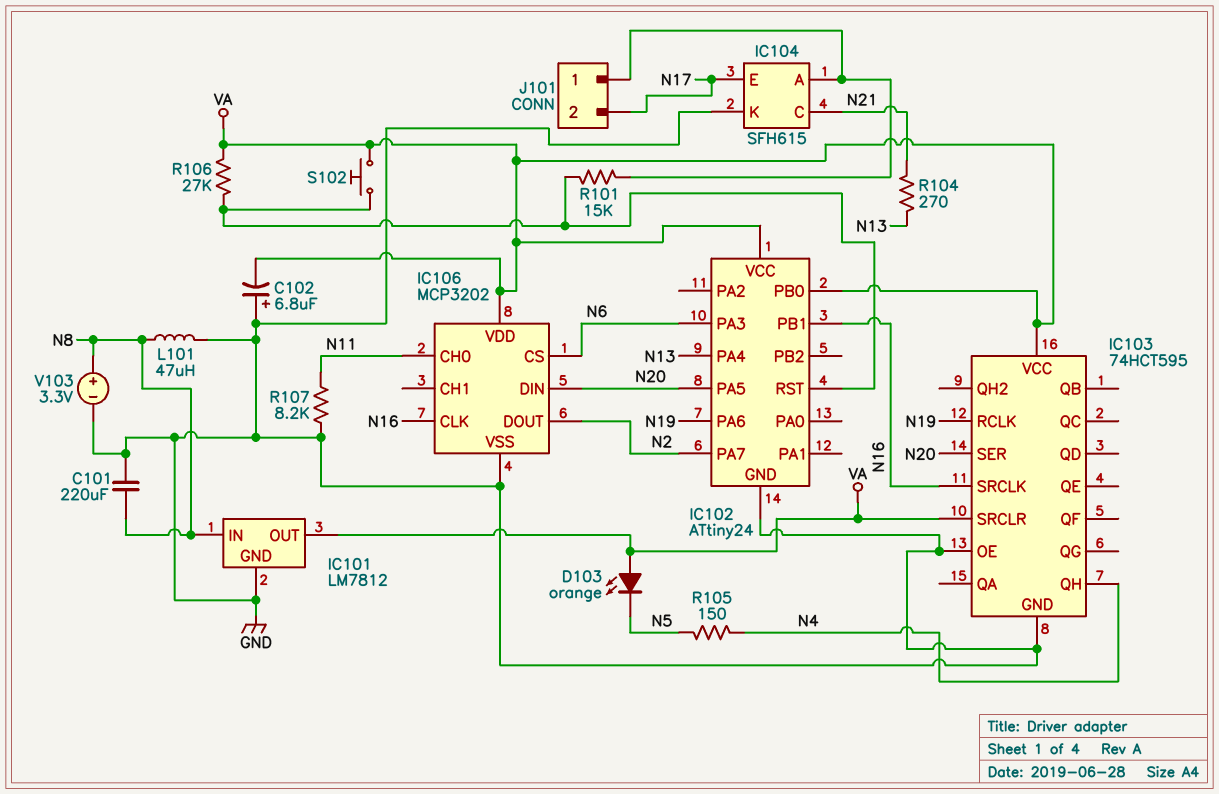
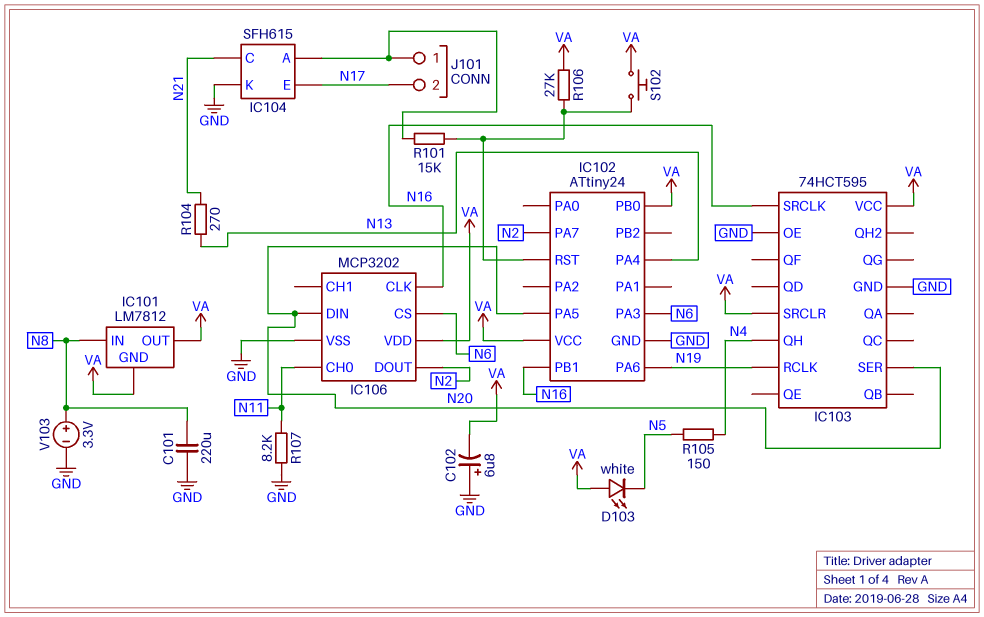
D103: LED orange (A VA, K N5) -> LED white (A VA, K N5)
IC101 pin GND: GND -> VA
L101: 47uH (GND, N8) -> none

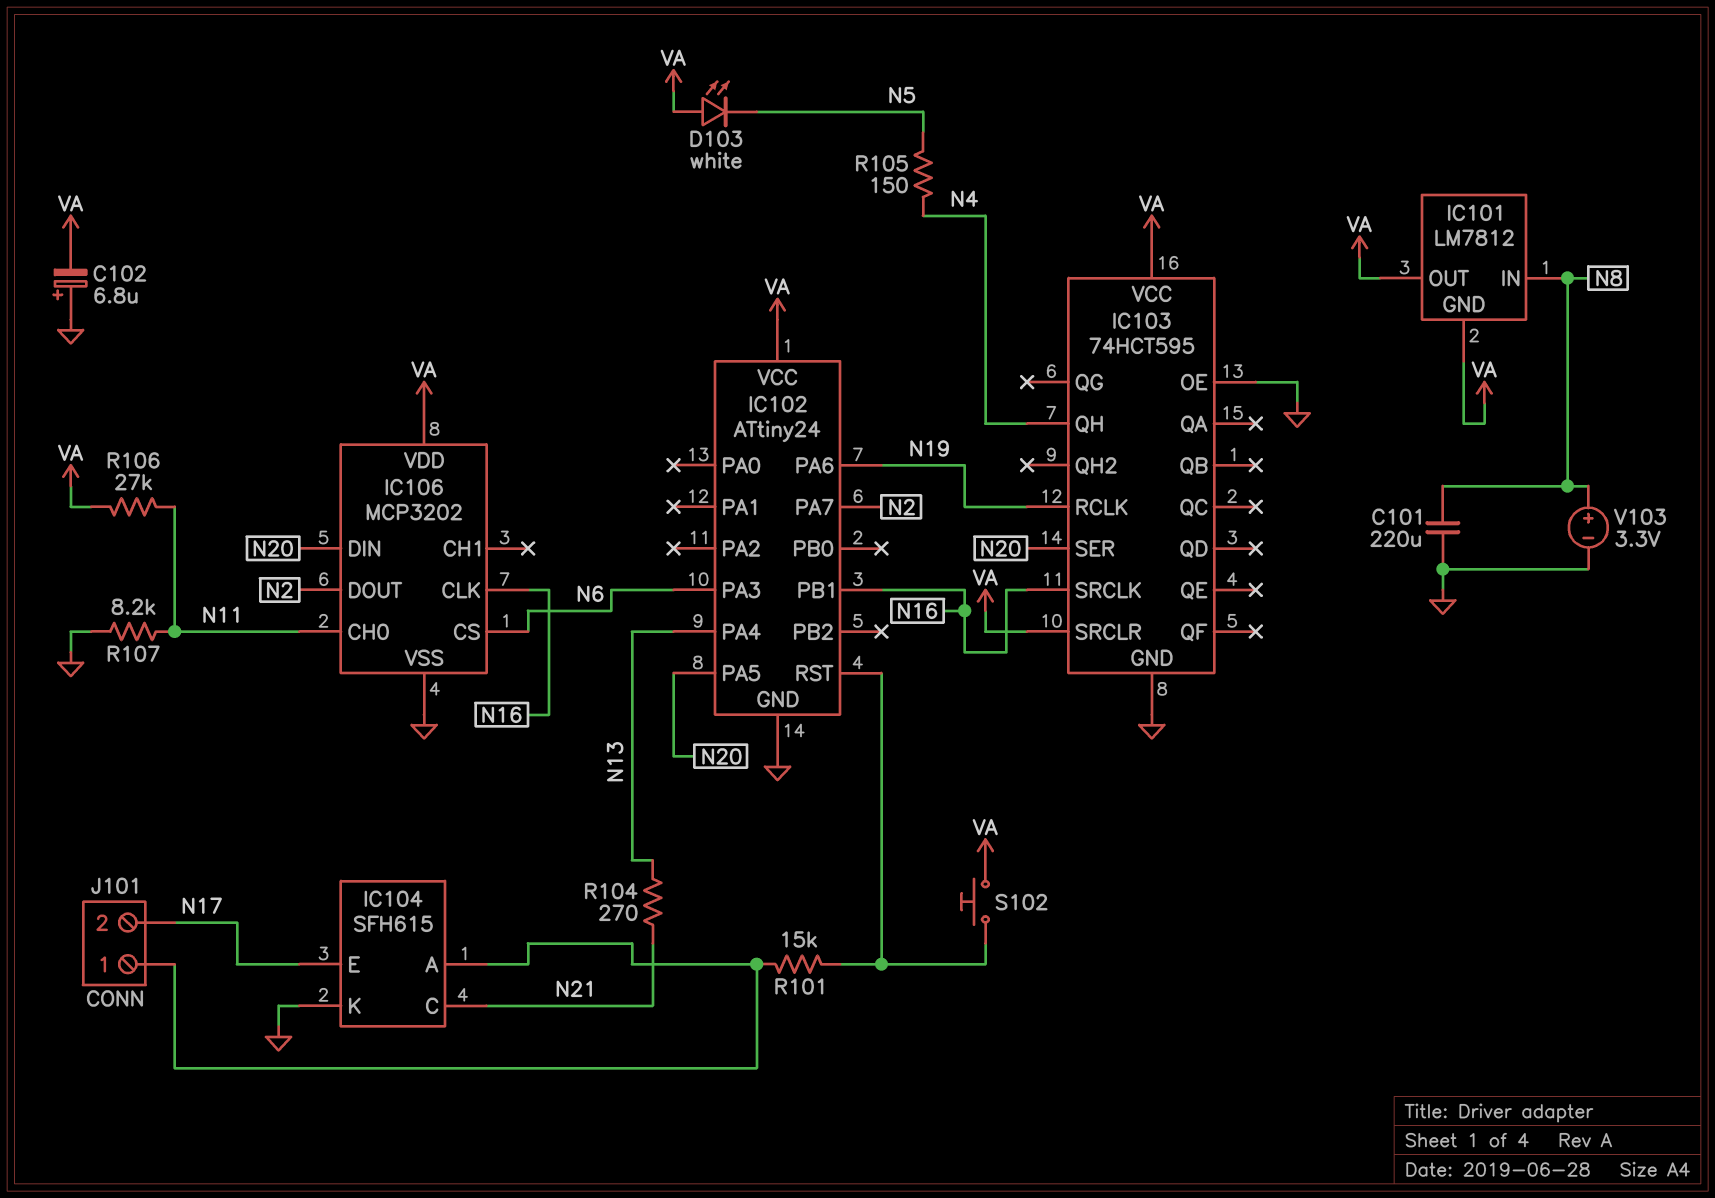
IC102 pin PB0: VA -> none
R106: 27k (IC102/RST, VA) -> 27k (N11, VA)

